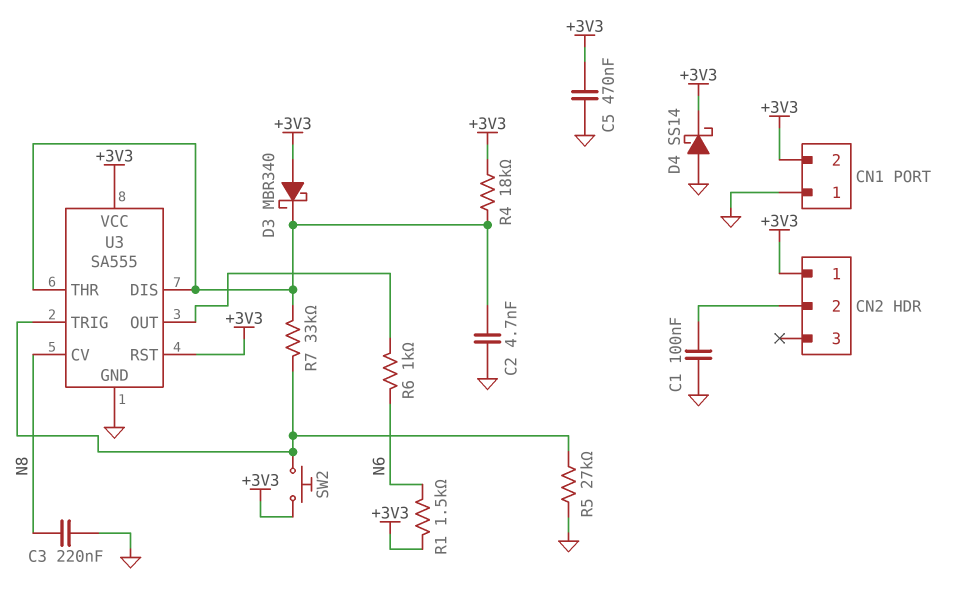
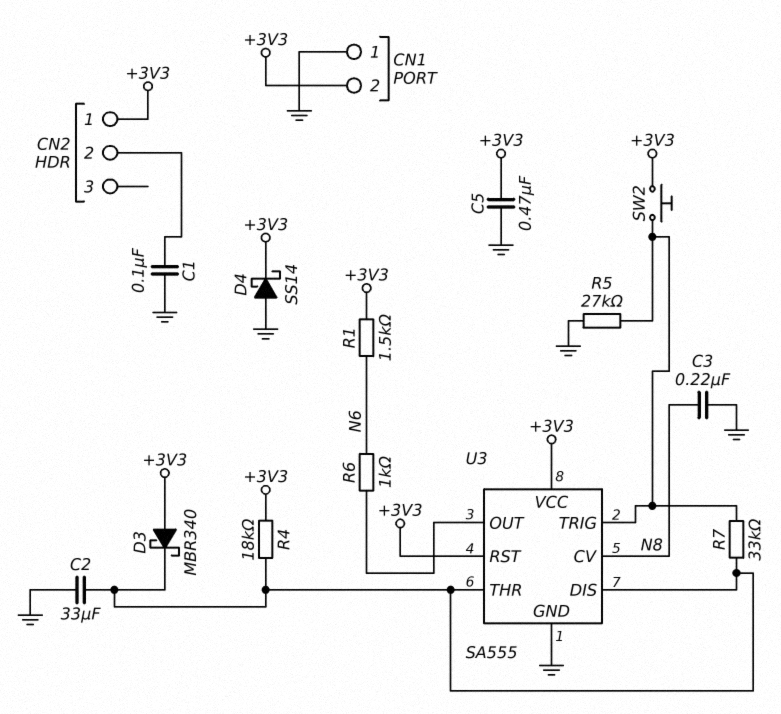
C2: 4.7nF (GND, U3/DIS) -> 33uF (GND, U3/DIS)

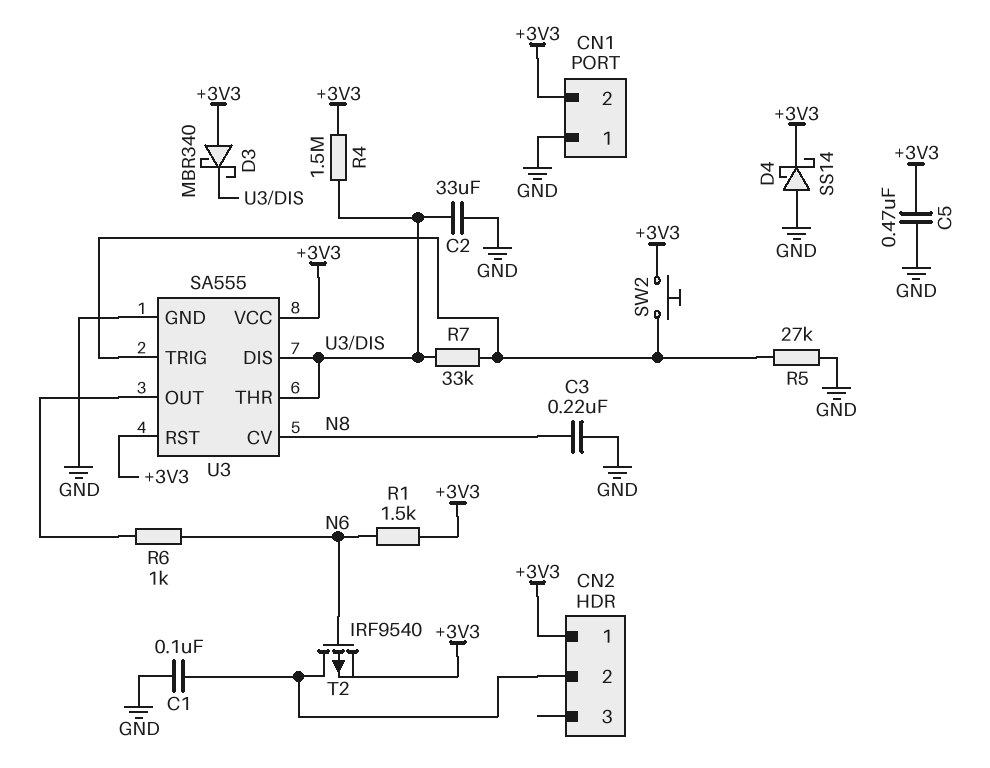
R4: 18k (+3V3, U3/DIS) -> 1.5M (+3V3, U3/DIS)
T2: none -> PMOS IRF9540 (G N6, D CN2/2, S +3V3)

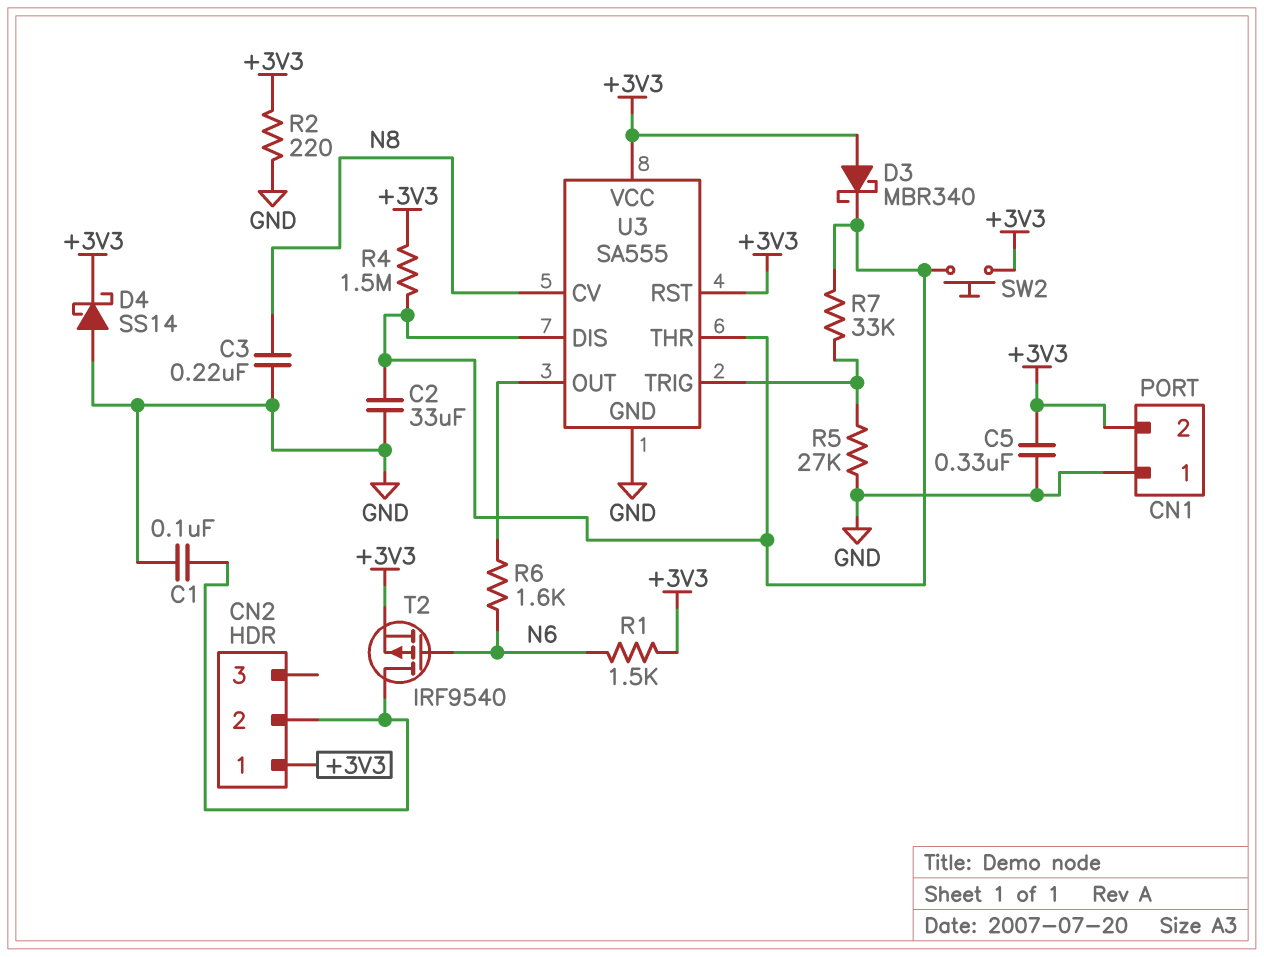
C5: 470nF (+3V3, GND) -> 330nF (+3V3, GND)
R2: none -> 220 (+3V3, GND)
R6: 1k (N6, U3/OUT) -> 1.6k (N6, U3/OUT)
SW2: button (+3V3, U3/TRIG) -> button (+3V3, U3/DIS)

